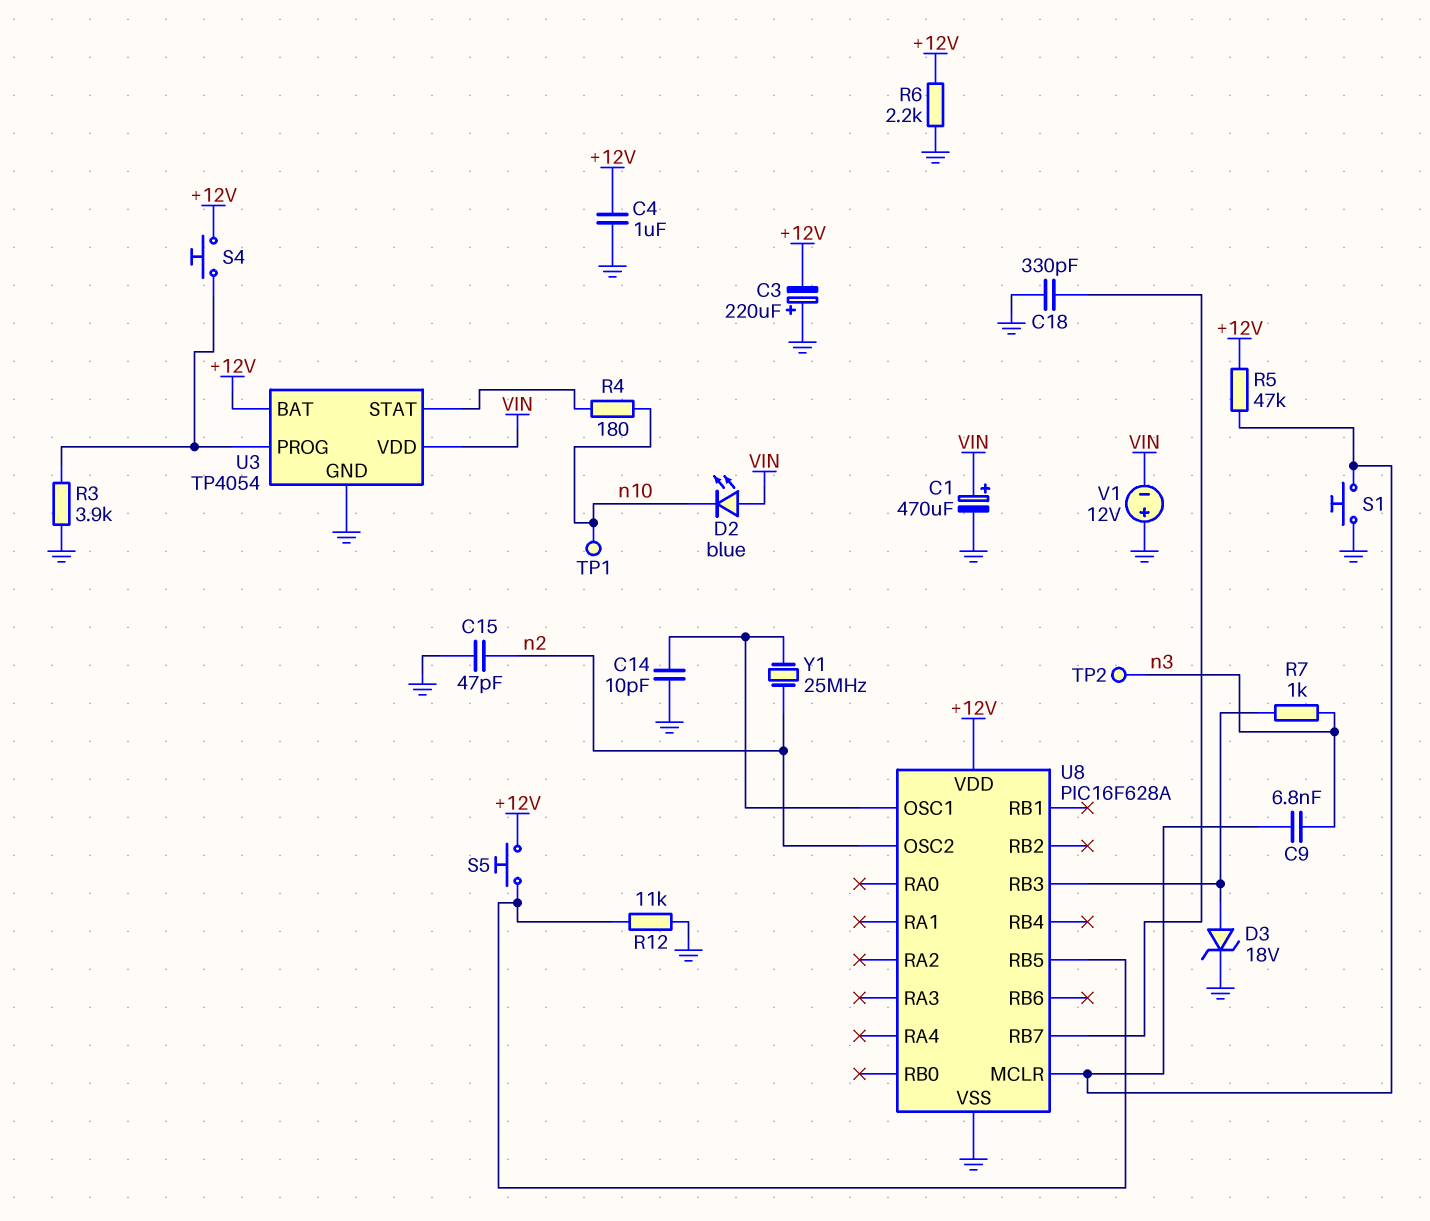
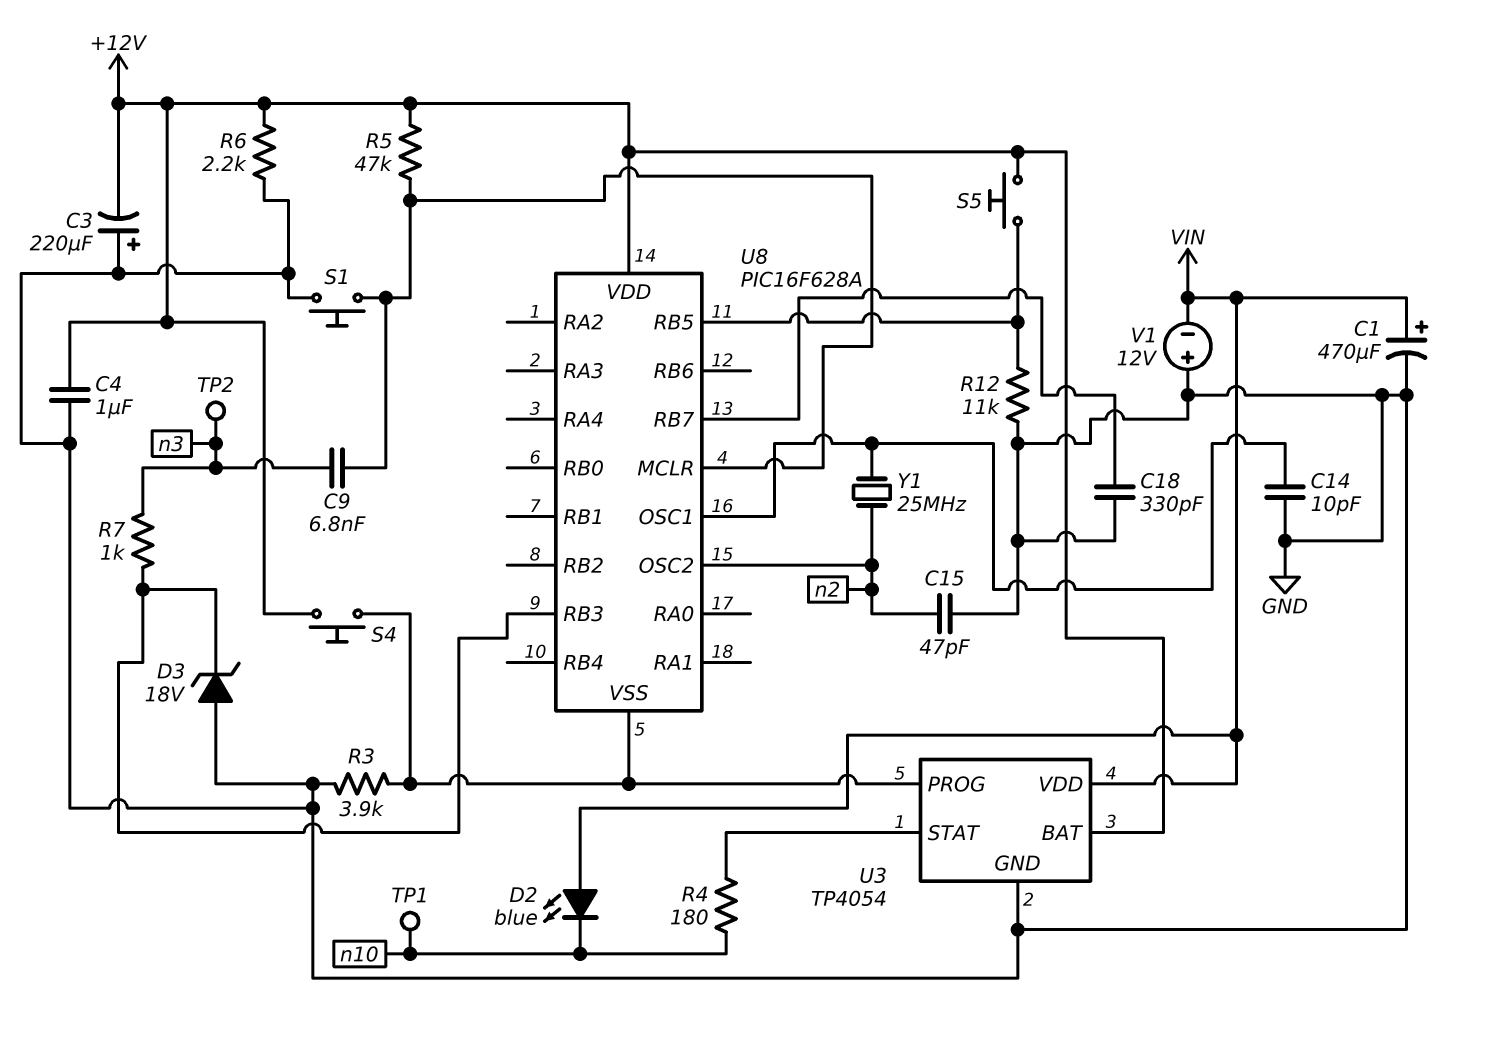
D3: zener 18V (A U8/RB3, K GND) -> zener 18V (A GND, K U8/RB3)
U8 pin VSS: GND -> U3/PROG

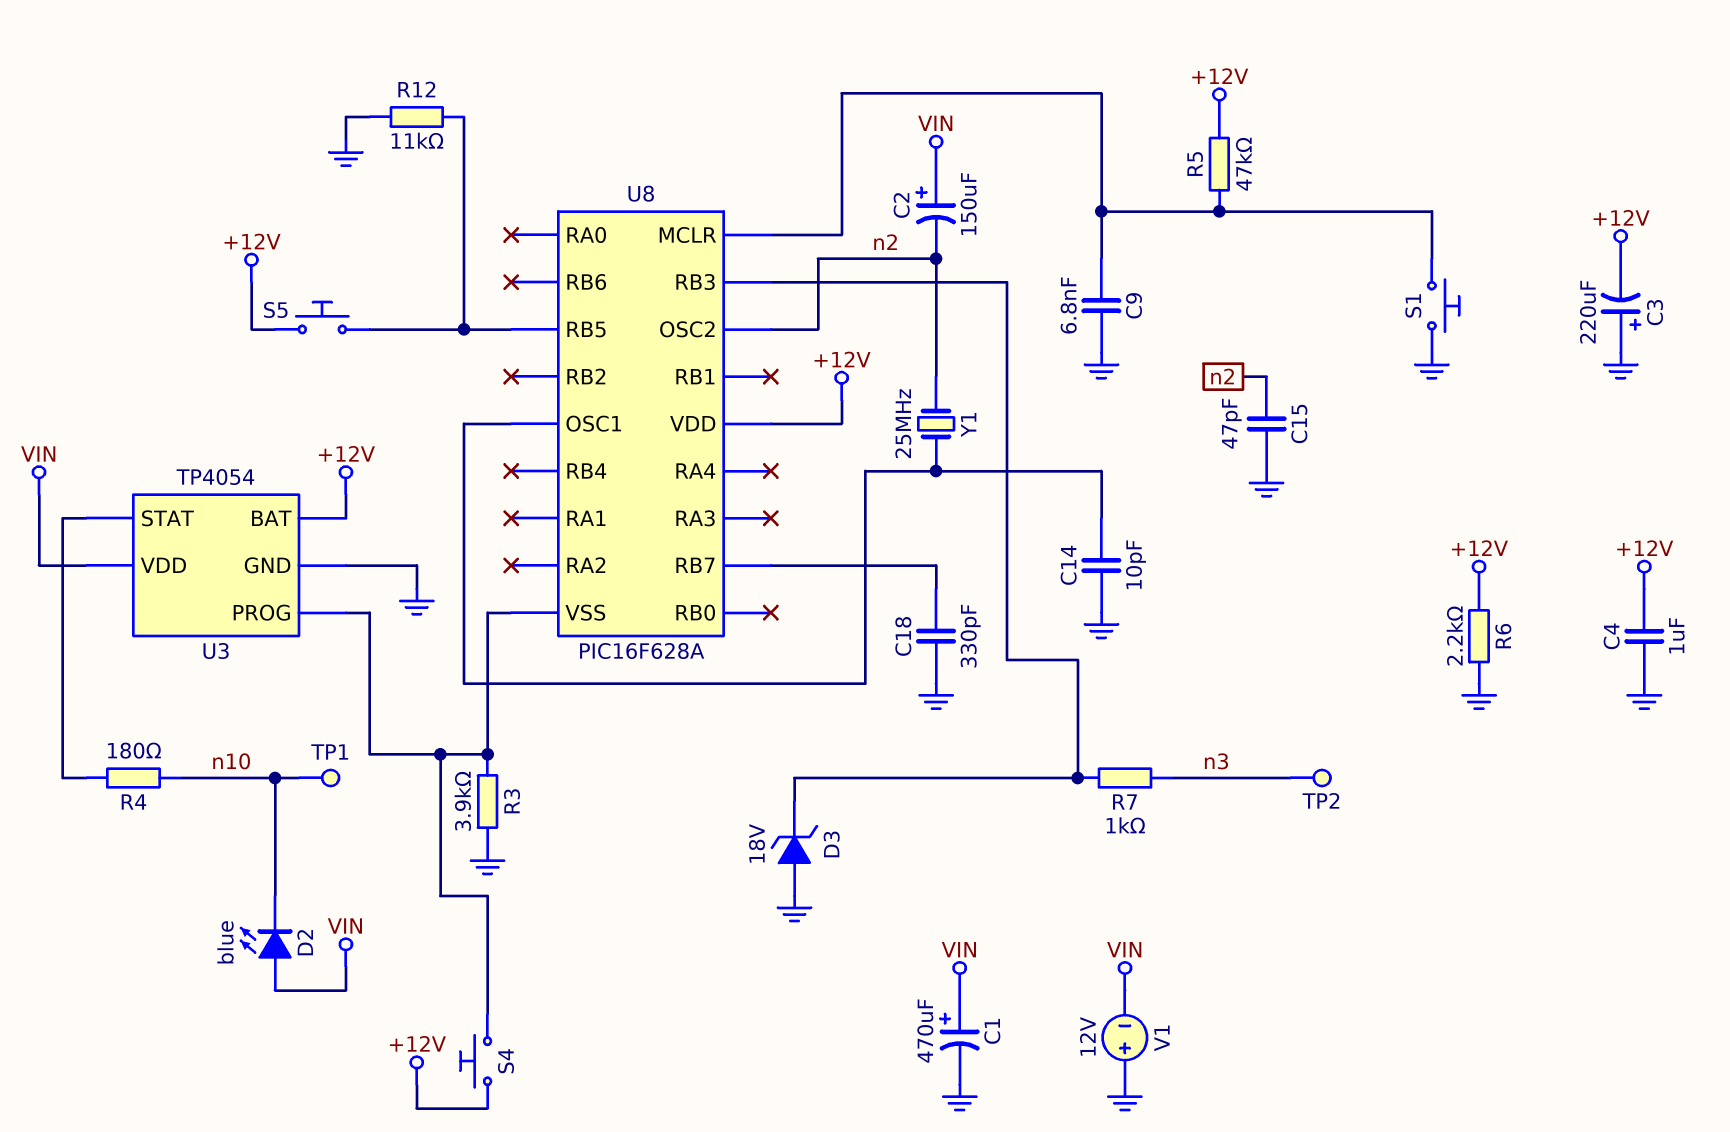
C2: none -> 150uF (plus VIN, minus n2)
C9: 6.8nF (U8/MCLR, n3) -> 6.8nF (GND, U8/MCLR)

